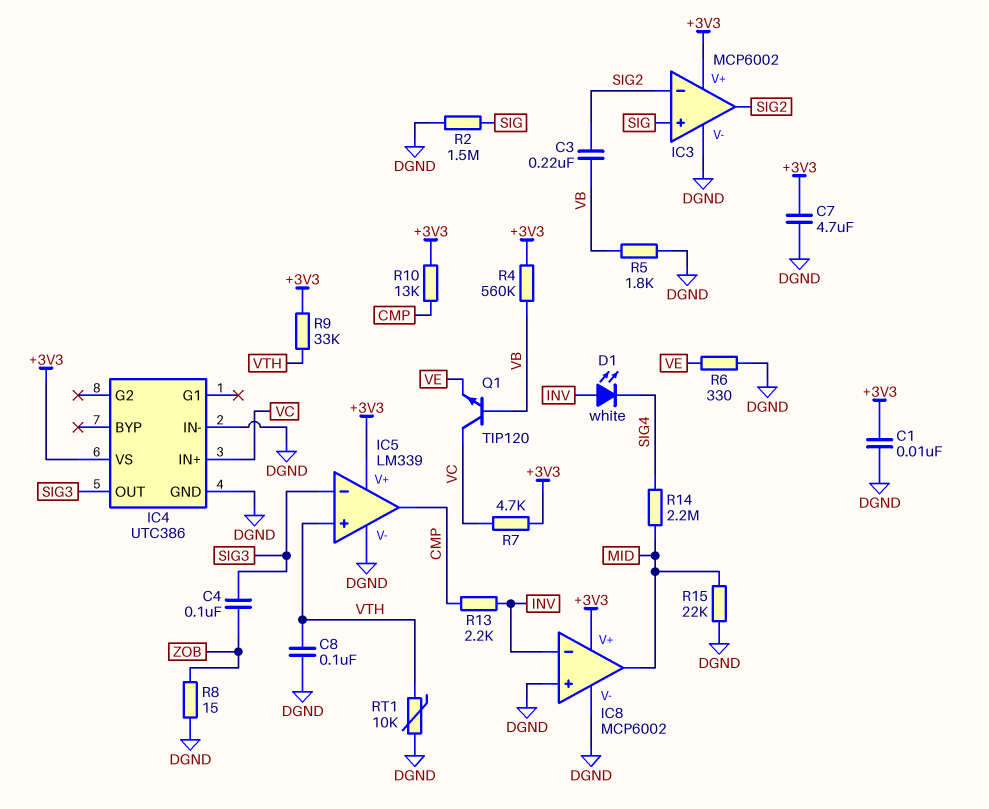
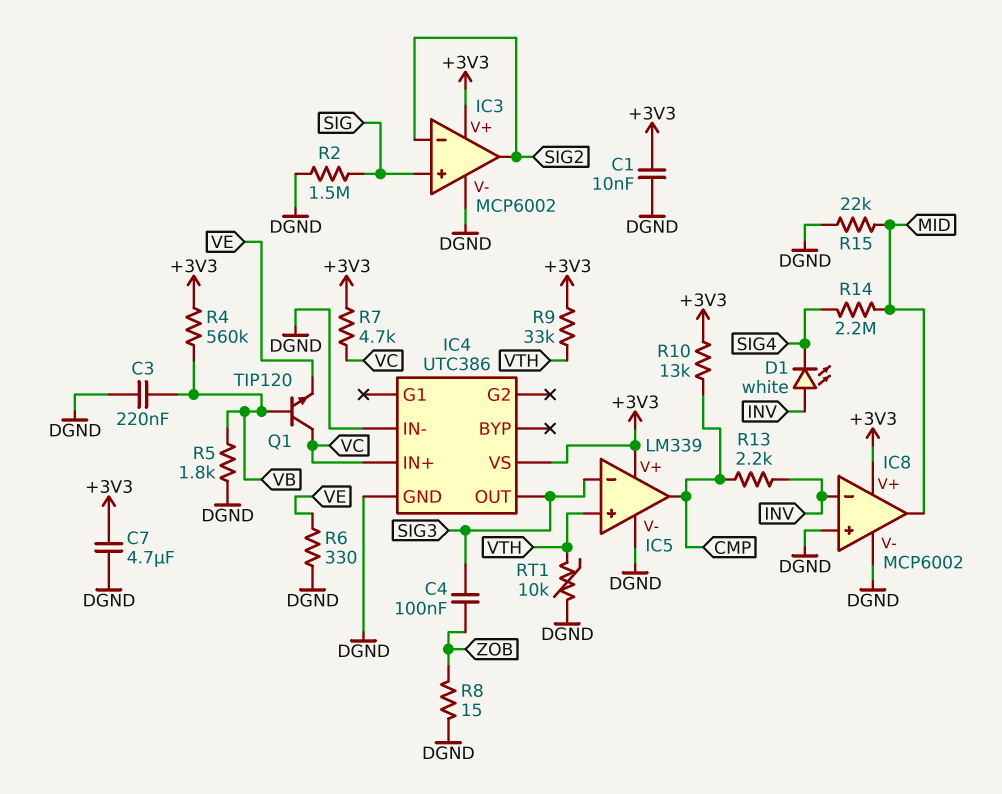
C3: 220nF (SIG2, VB) -> 220nF (DGND, VB)
C8: 100nF (DGND, VTH) -> none

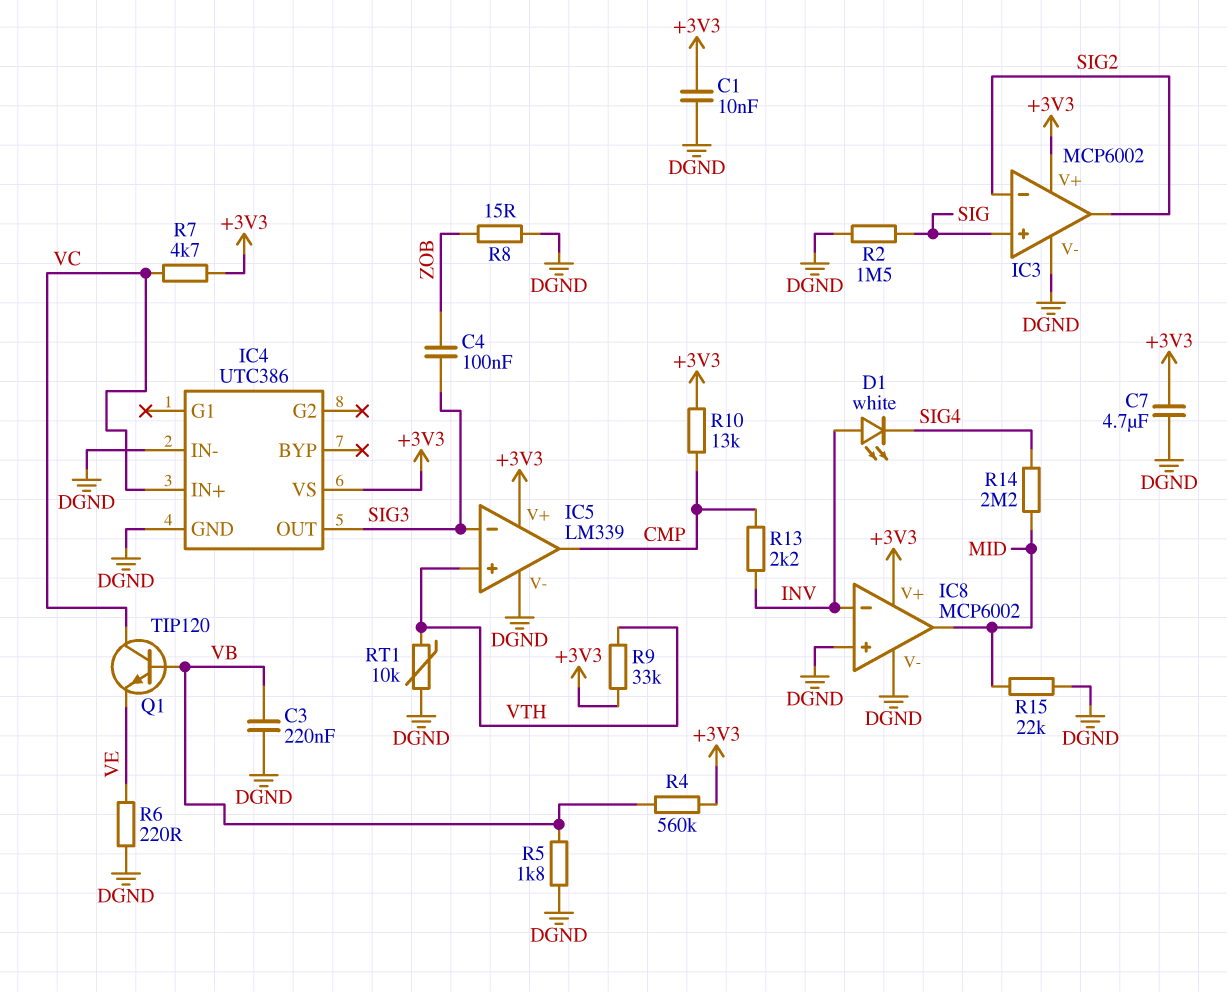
R6: 330 (DGND, VE) -> 220 (DGND, VE)

